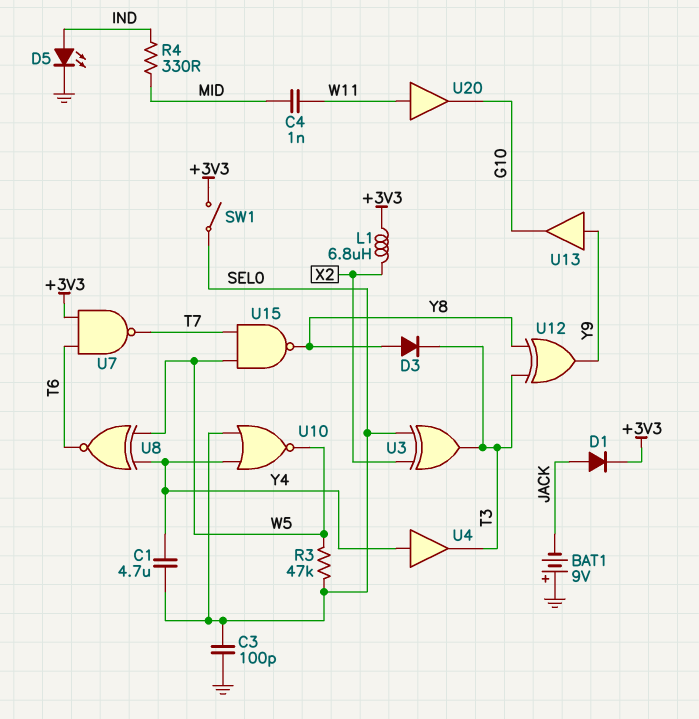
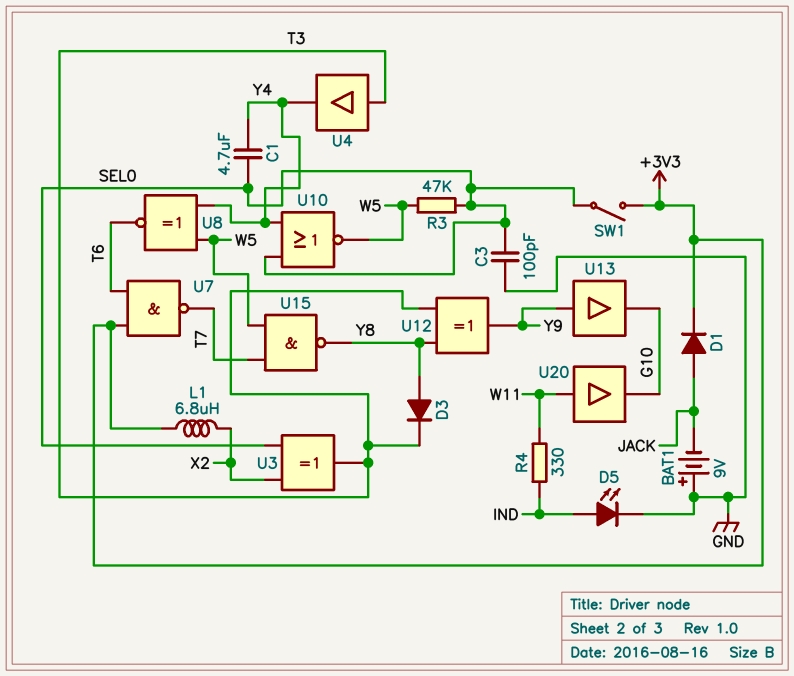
C4: 1nF (MID, W11) -> none
R4: 330 (IND, MID) -> 330 (IND, W11)
U4: buffer (in Y4, out T3) -> buffer (in T3, out Y4)

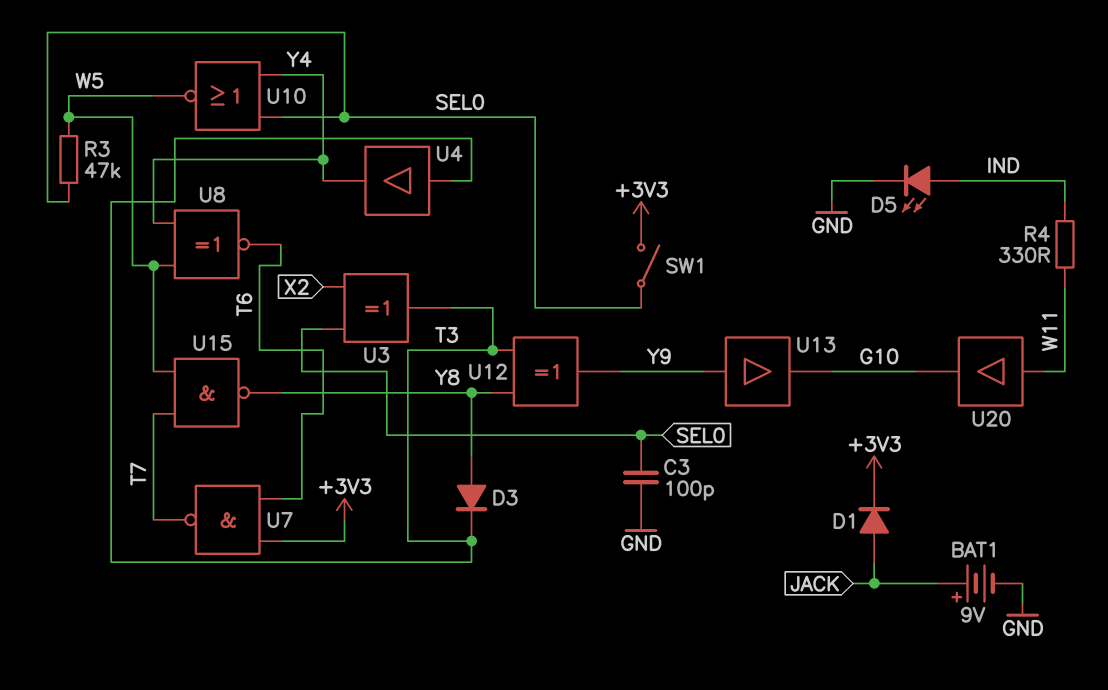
BAT1: 9V (plus GND, minus JACK) -> 9V (plus JACK, minus GND)
C1: 4.7uF (SEL0, Y4) -> none
L1: 6.8uH (+3V3, X2) -> none

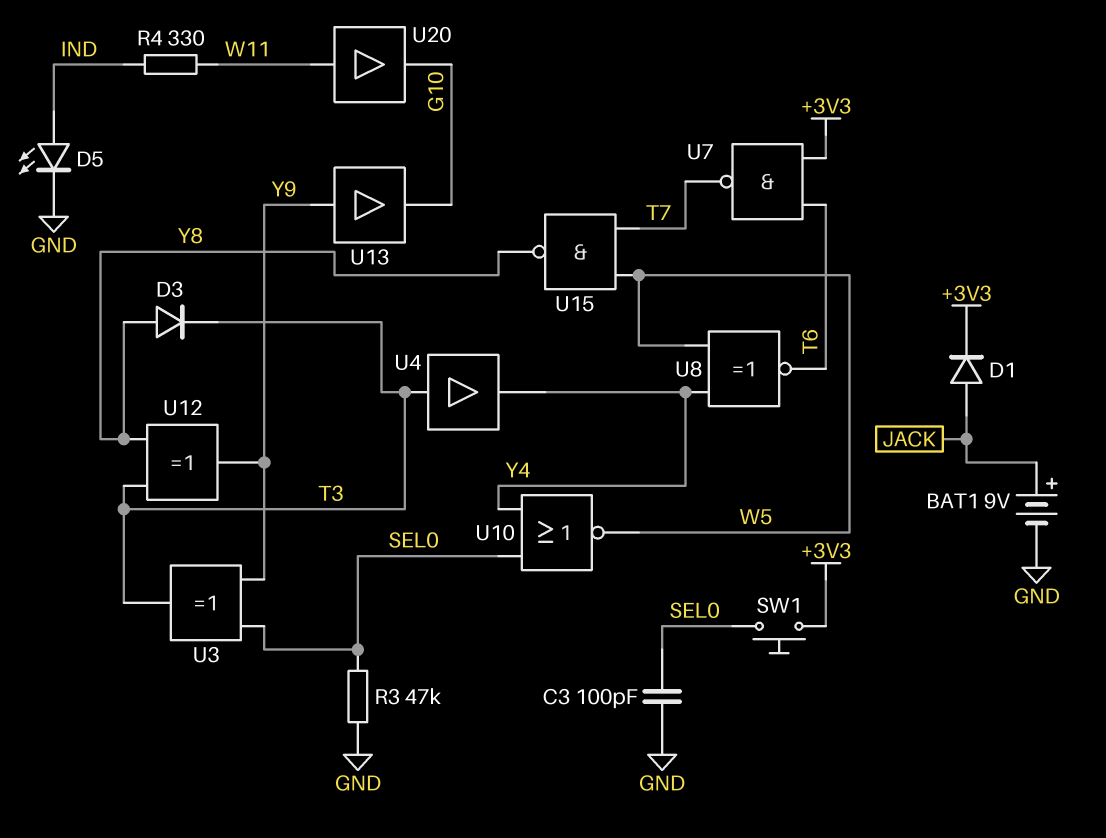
R3: 47k (SEL0, W5) -> 47k (GND, SEL0)
SW1: switch (+3V3, SEL0) -> button (+3V3, SEL0)
U3: XOR (in SEL0, in X2, out T3) -> XOR (in SEL0, in Y9, out T3)

